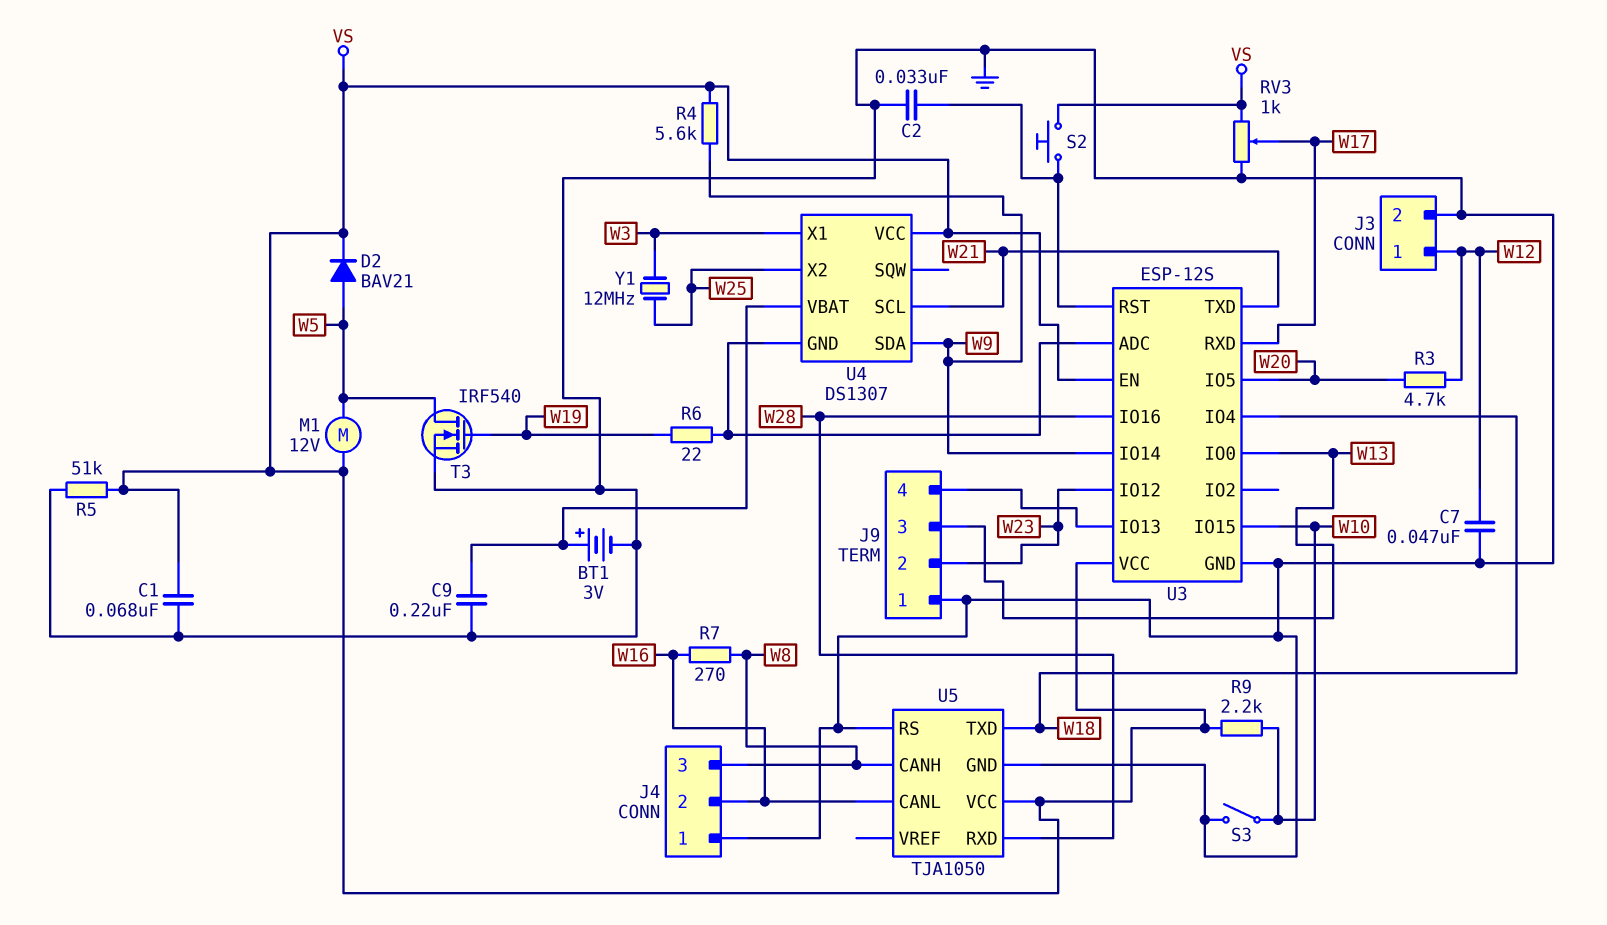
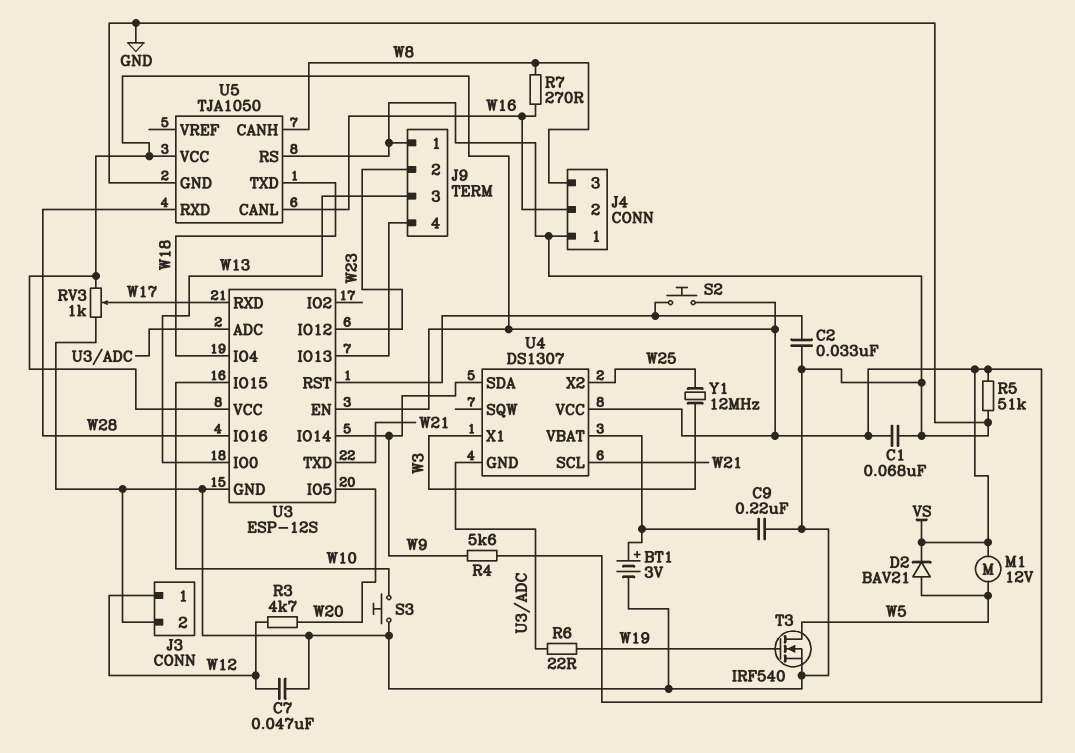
R9: 2.2k (VS, W10) -> none
S3: switch (GND, W10) -> button (GND, W10)

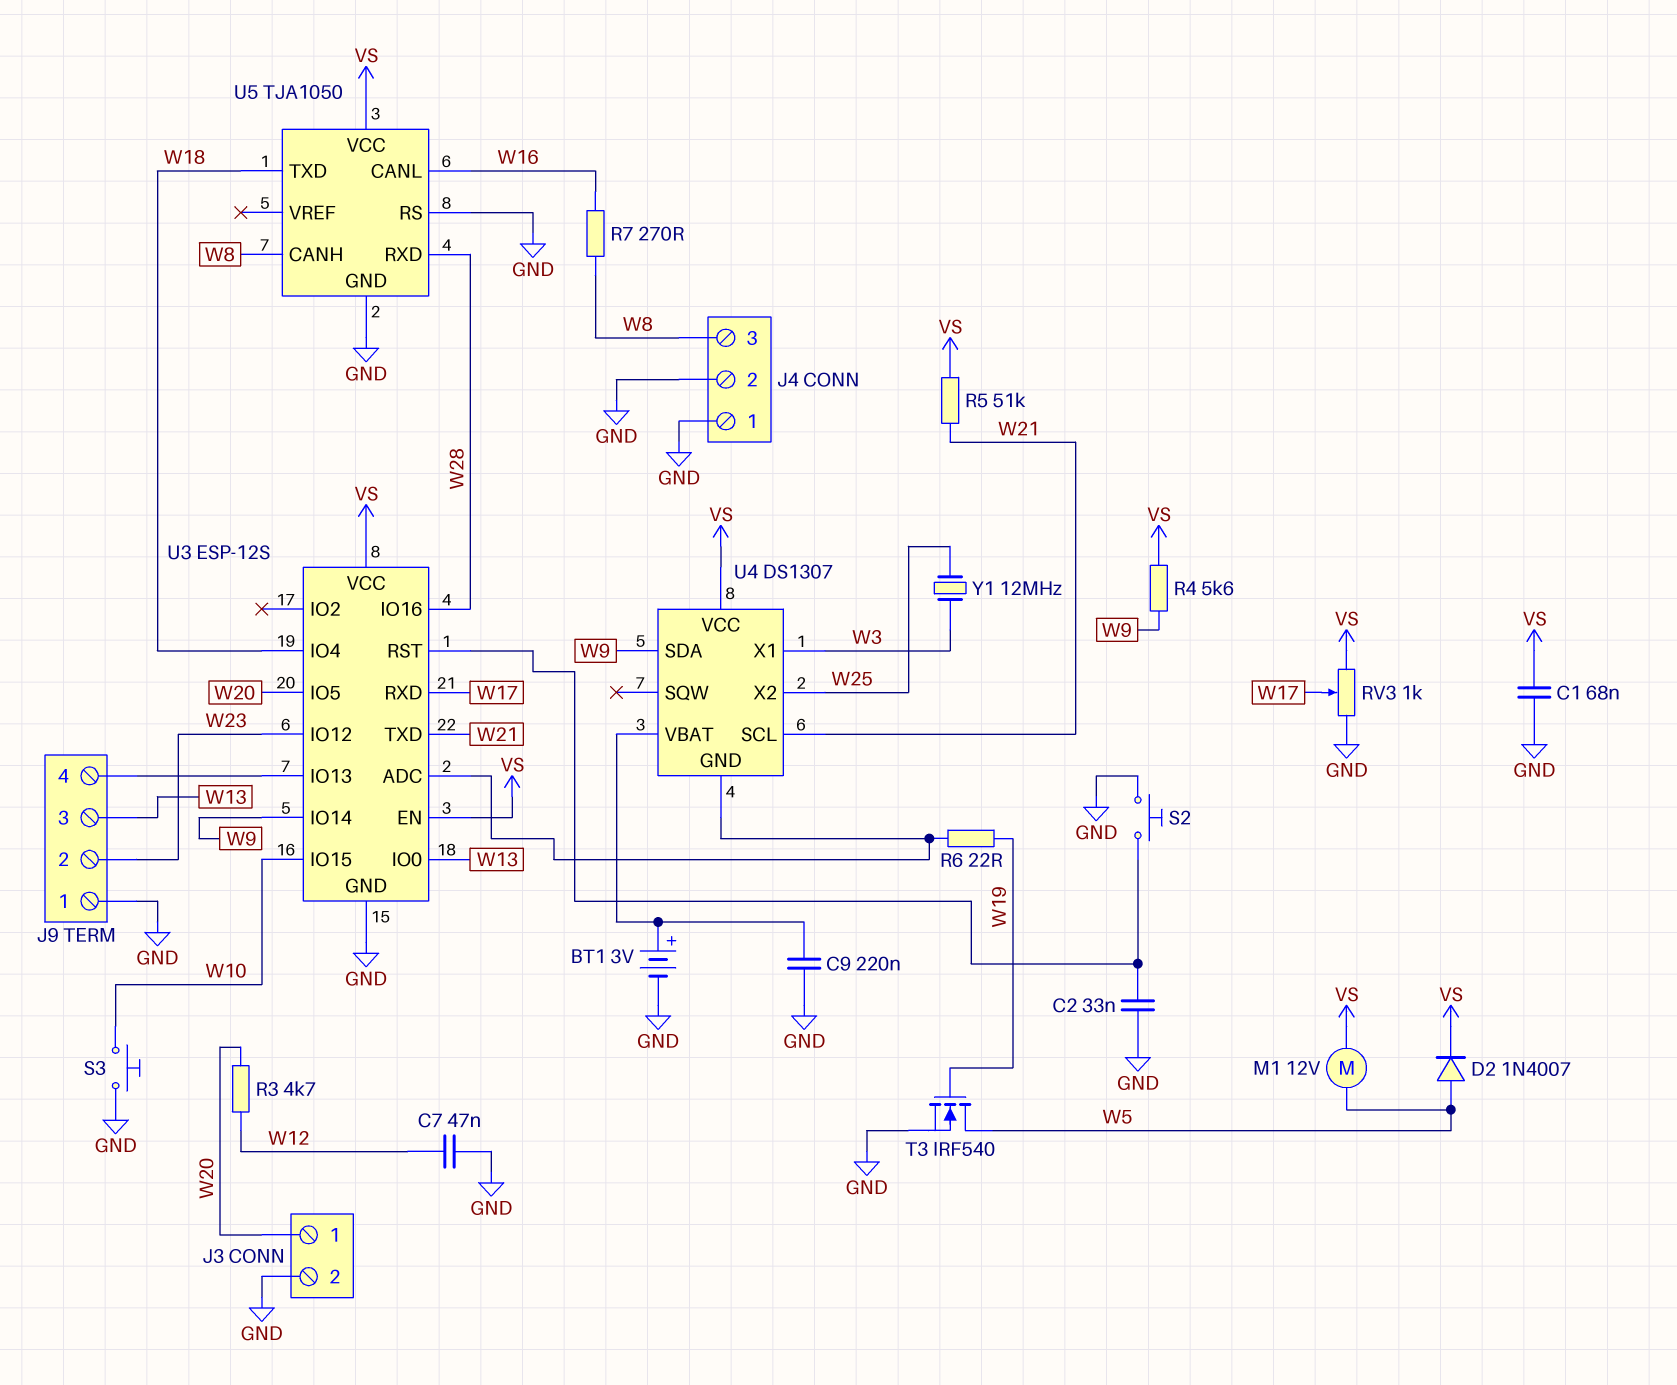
D2: diode BAV21 (A W5, K VS) -> diode 1N4007 (A W5, K VS)
J3 pin 1: W12 -> W20
J4 pin 2: W16 -> GND
R5: 51k (GND, VS) -> 51k (VS, W21)
S2: button (U3/RST, VS) -> button (GND, U3/RST)

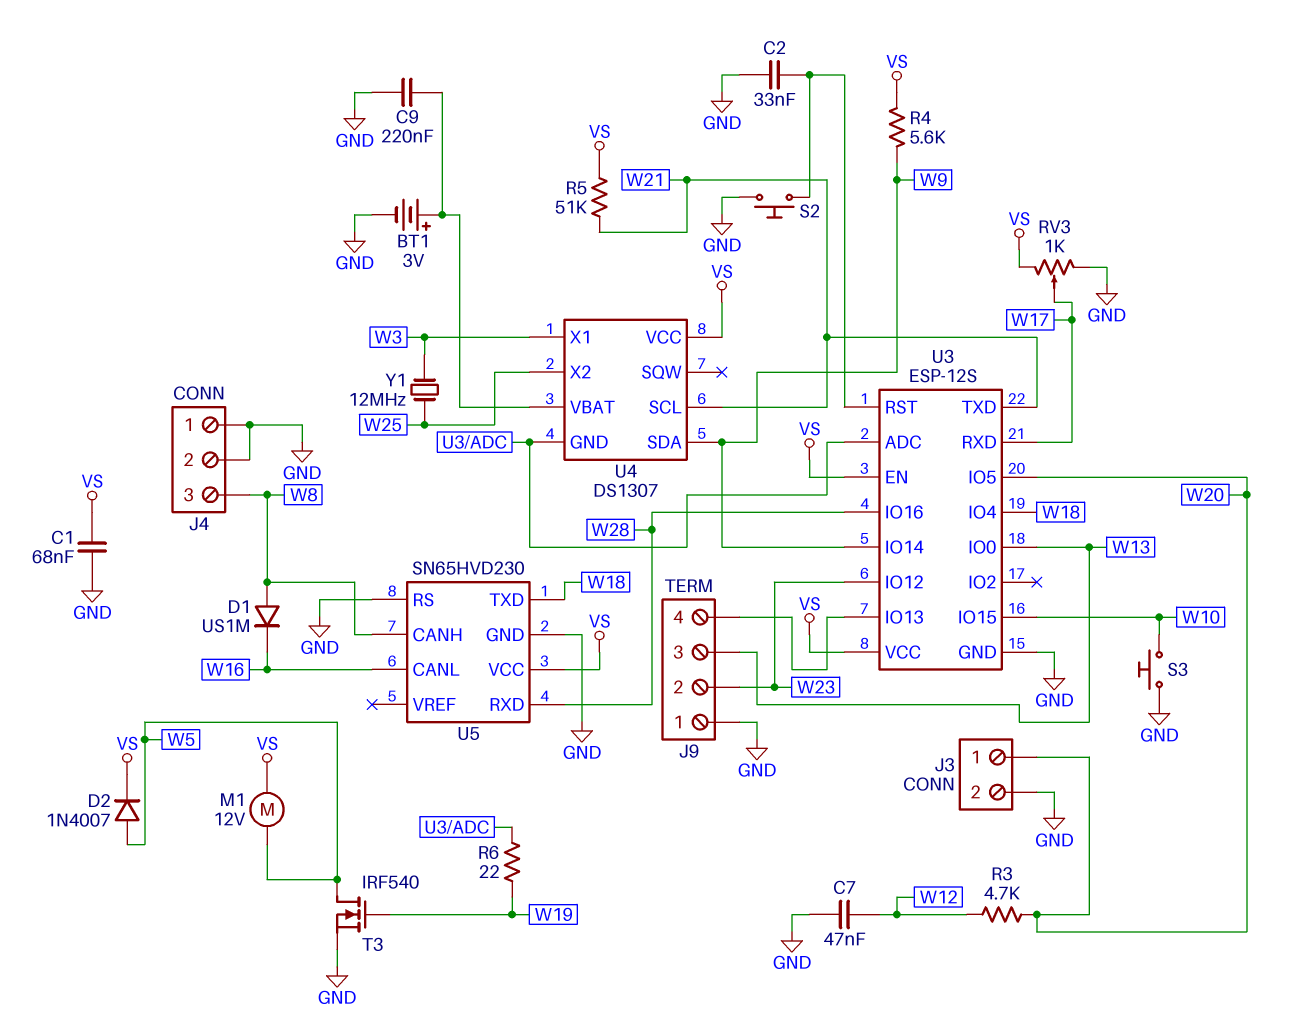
D1: none -> diode US1M (A W8, K W16)
R7: 270 (W8, W16) -> none
U5: TJA1050 -> SN65HVD230

